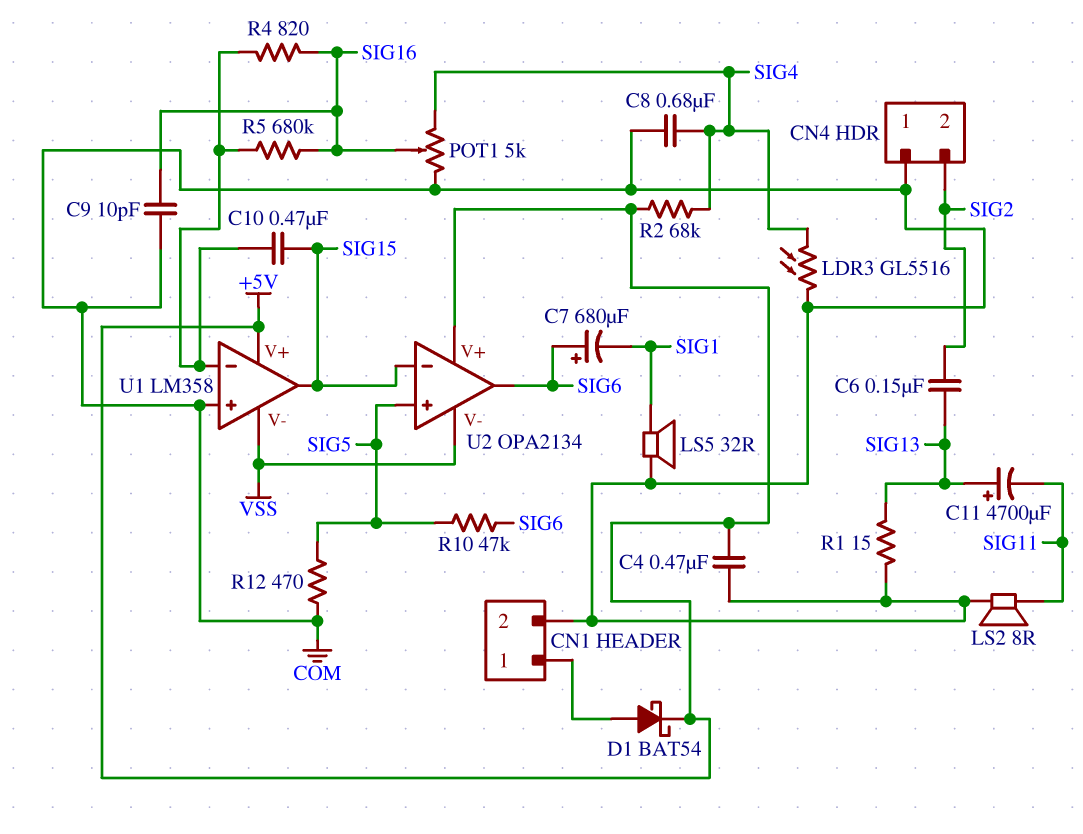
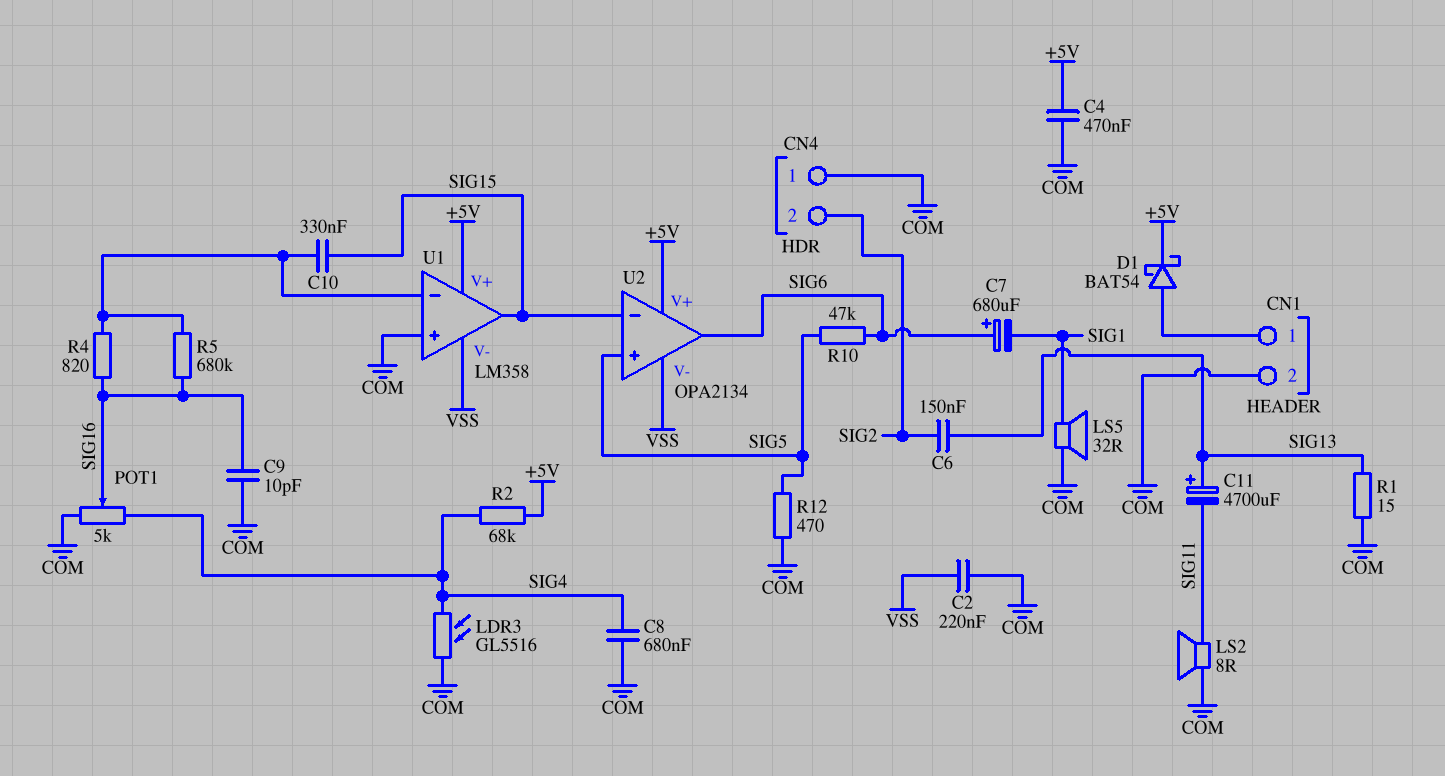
C2: none -> 220nF (COM, VSS)
C10: 470nF (SIG15, U1/in-) -> 330nF (SIG15, U1/in-)

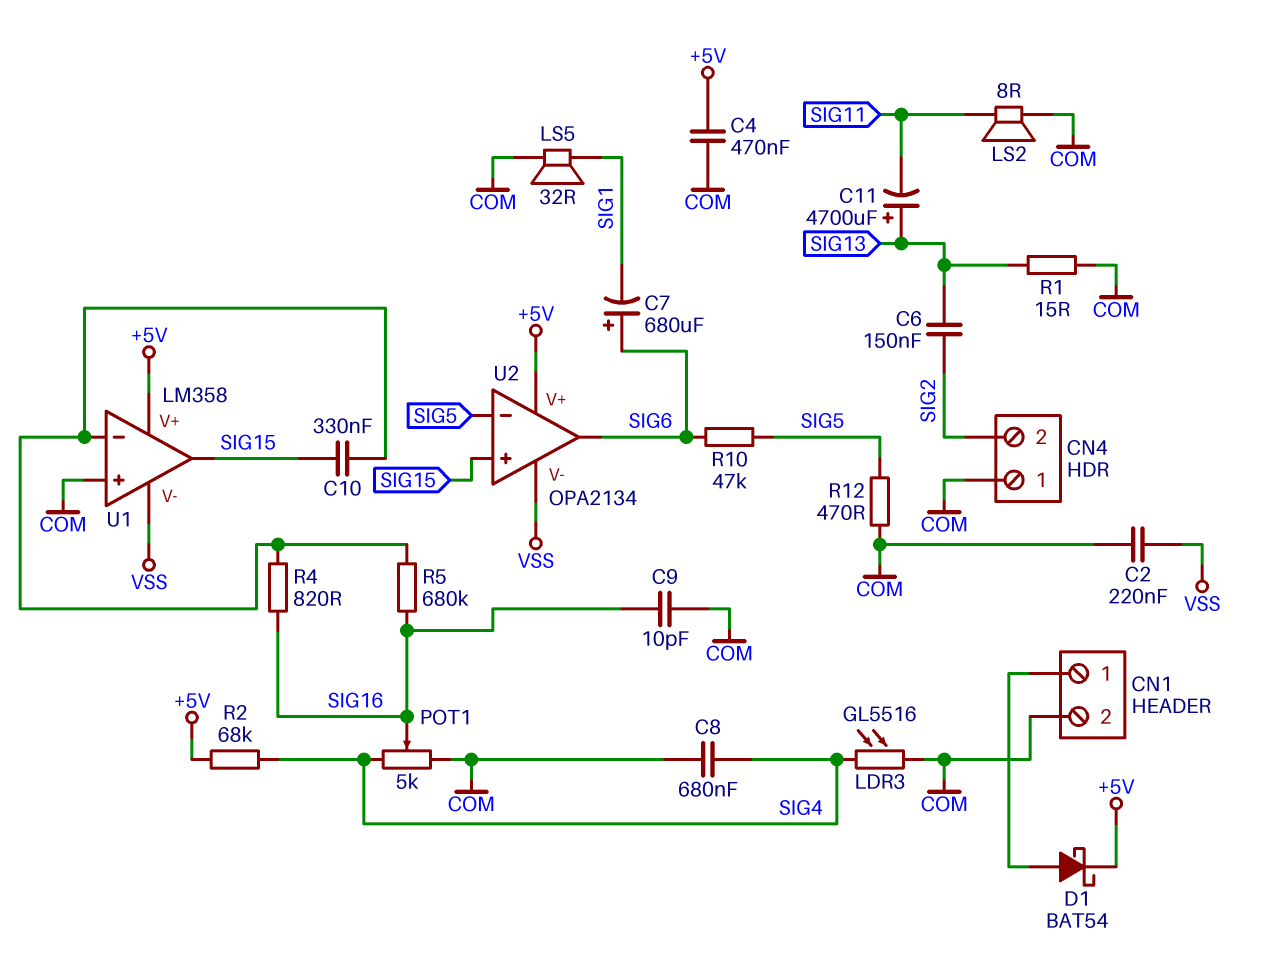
U2 pin in+: SIG5 -> SIG15
U2 pin in-: SIG15 -> SIG5

